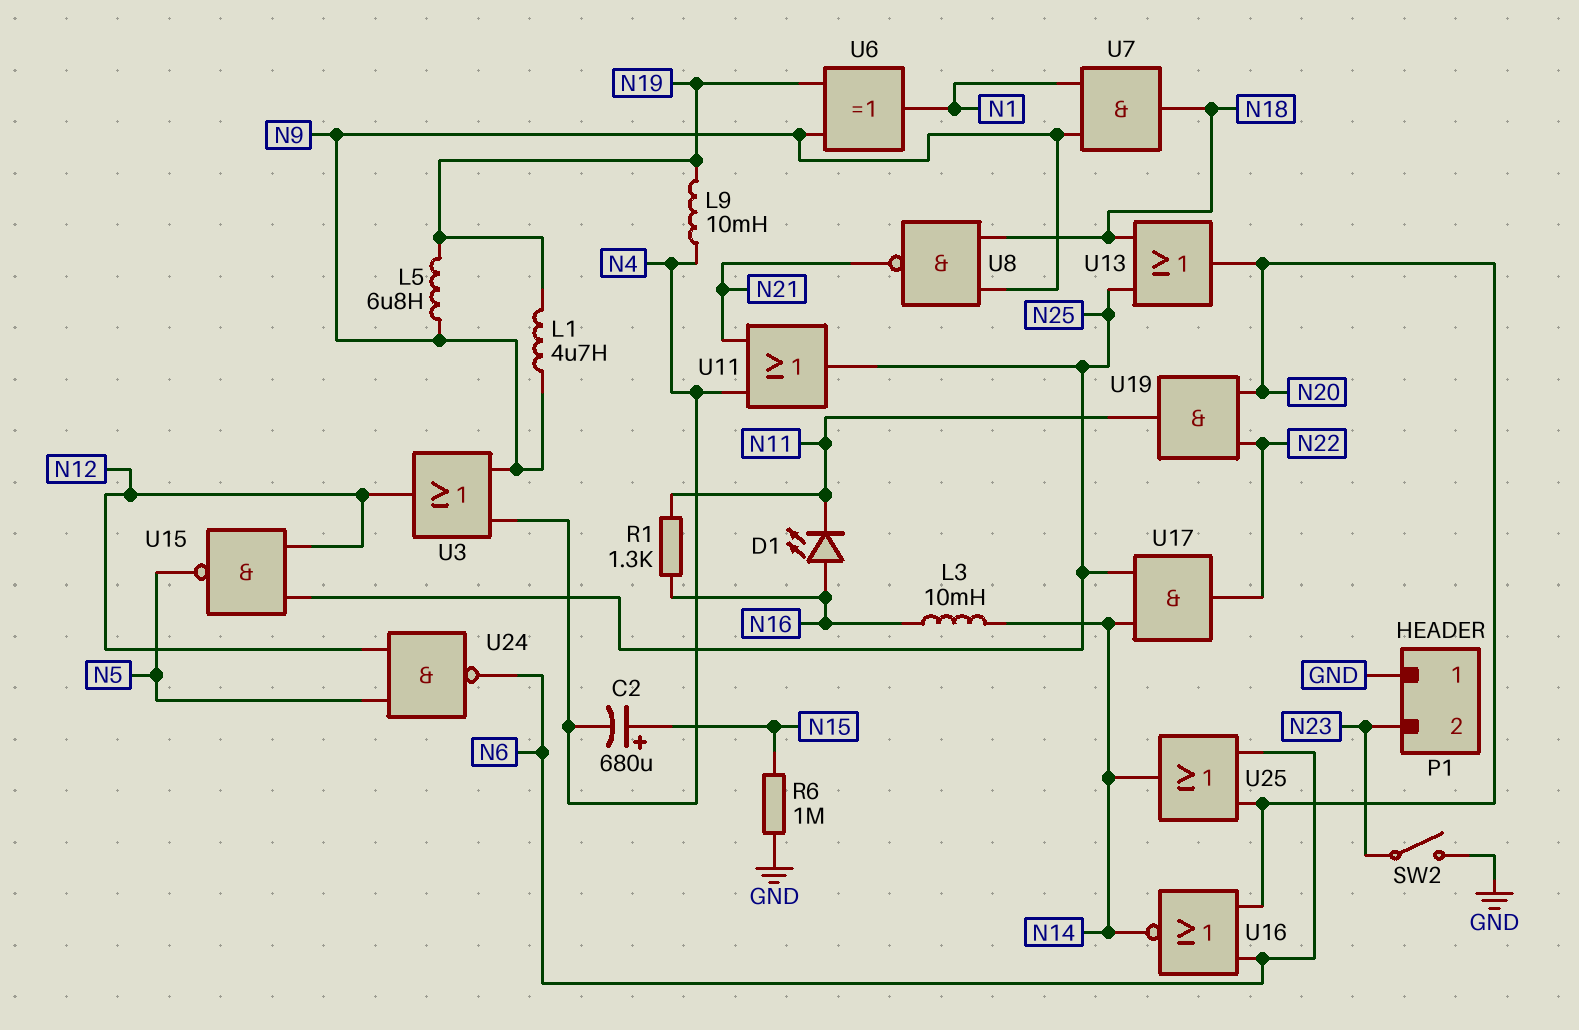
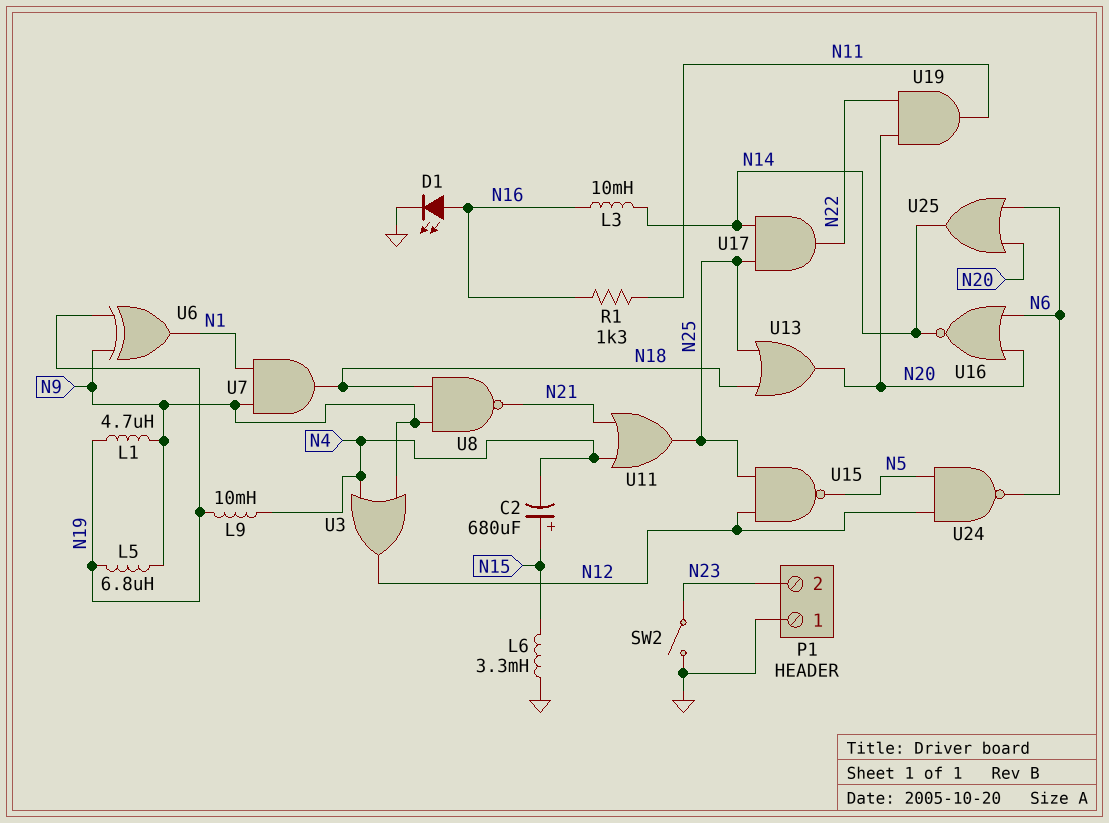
D1: LED (A N16, K N11) -> LED (A N16, K GND)
L6: none -> 3.3mH (GND, N15)
R6: 1M (GND, N15) -> none

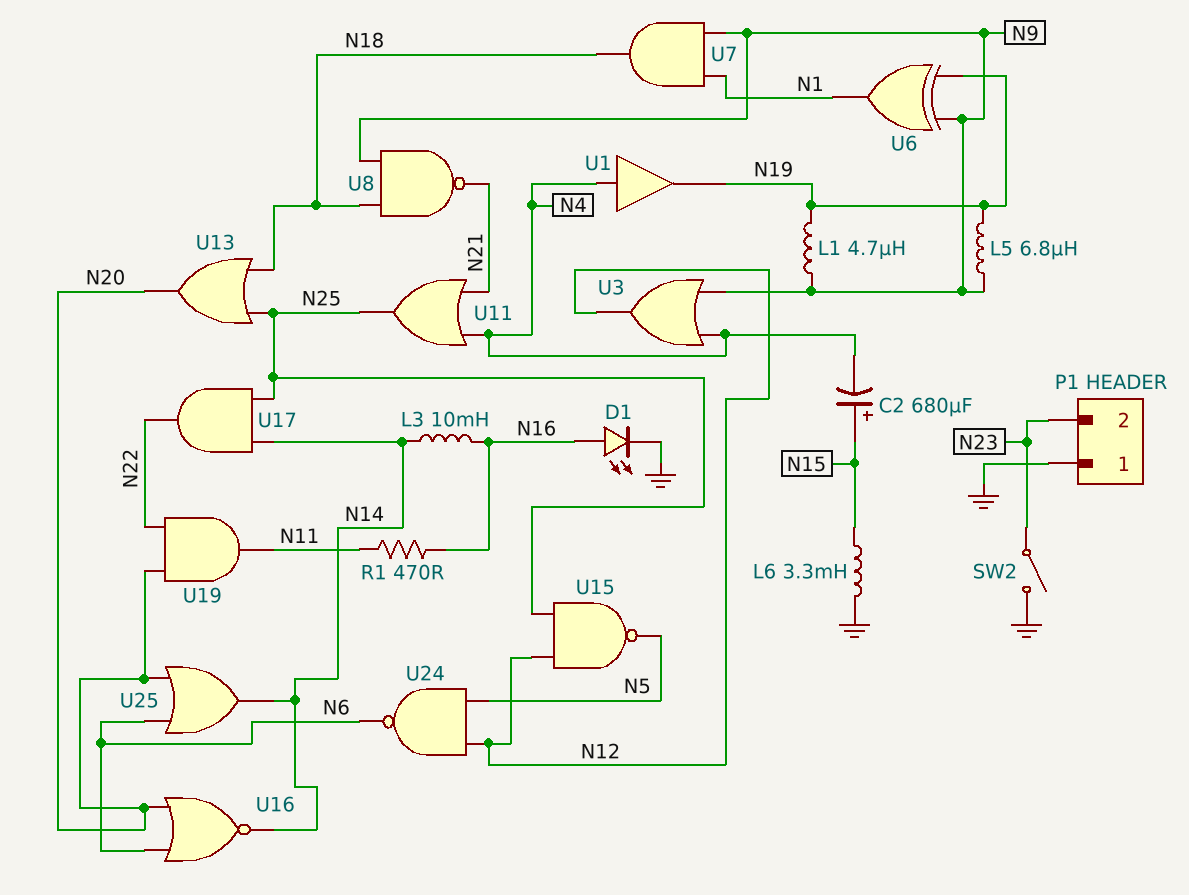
L9: 10mH (N4, N19) -> none
R1: 1.3k (N11, N16) -> 470 (N11, N16)
U1: none -> buffer (in N4, out N19)

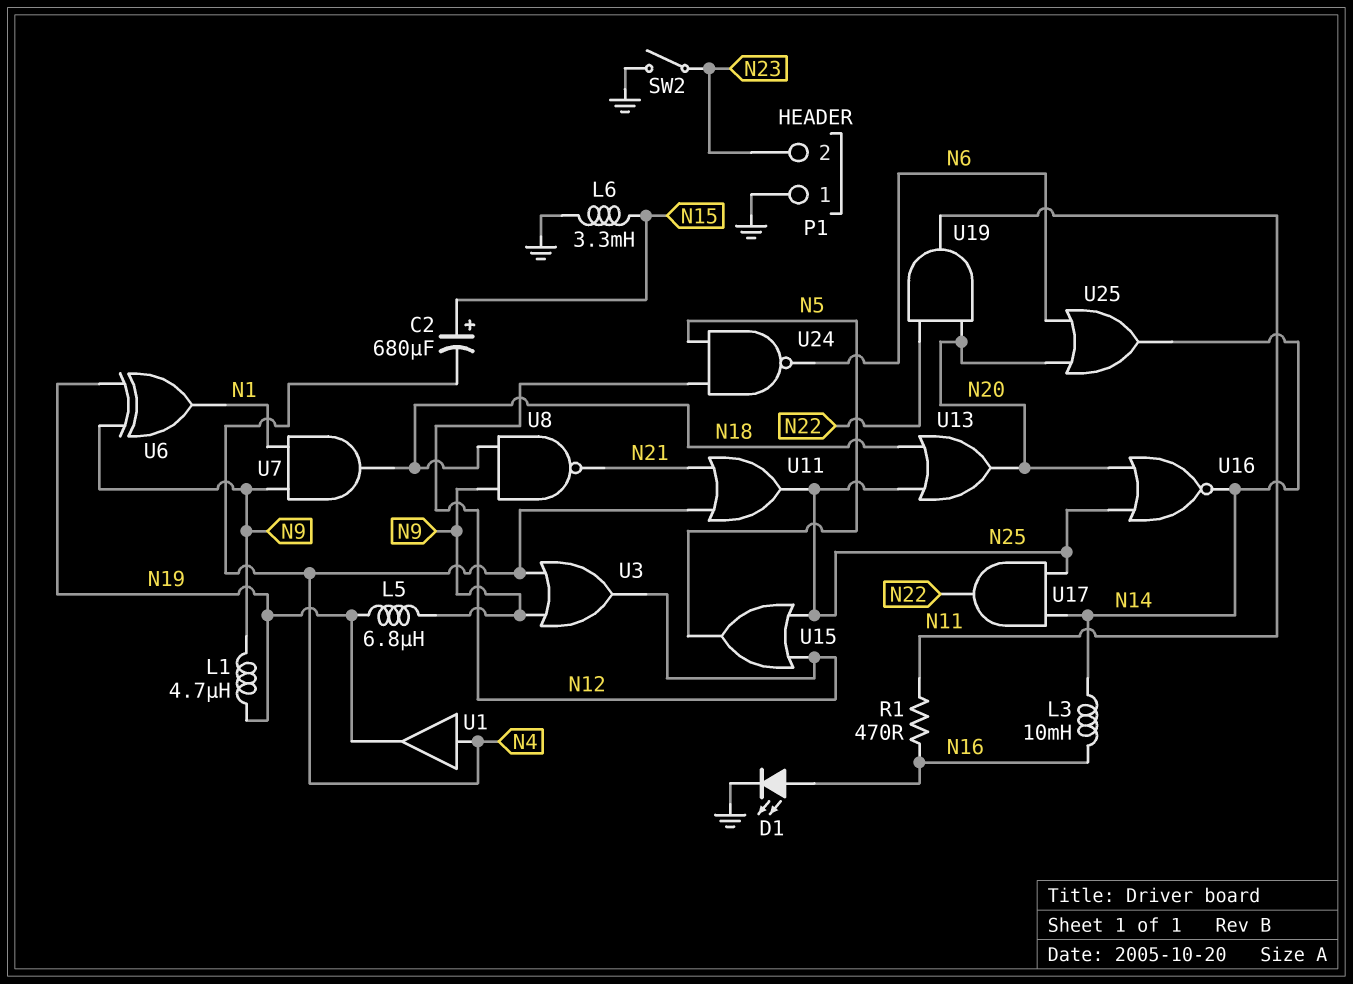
U15: NAND (in N12, in N25, out N5) -> OR (in N12, in N25, out N5)
U16: NOR (in N6, in N20, out N14) -> NOR (in N20, in N25, out N14)

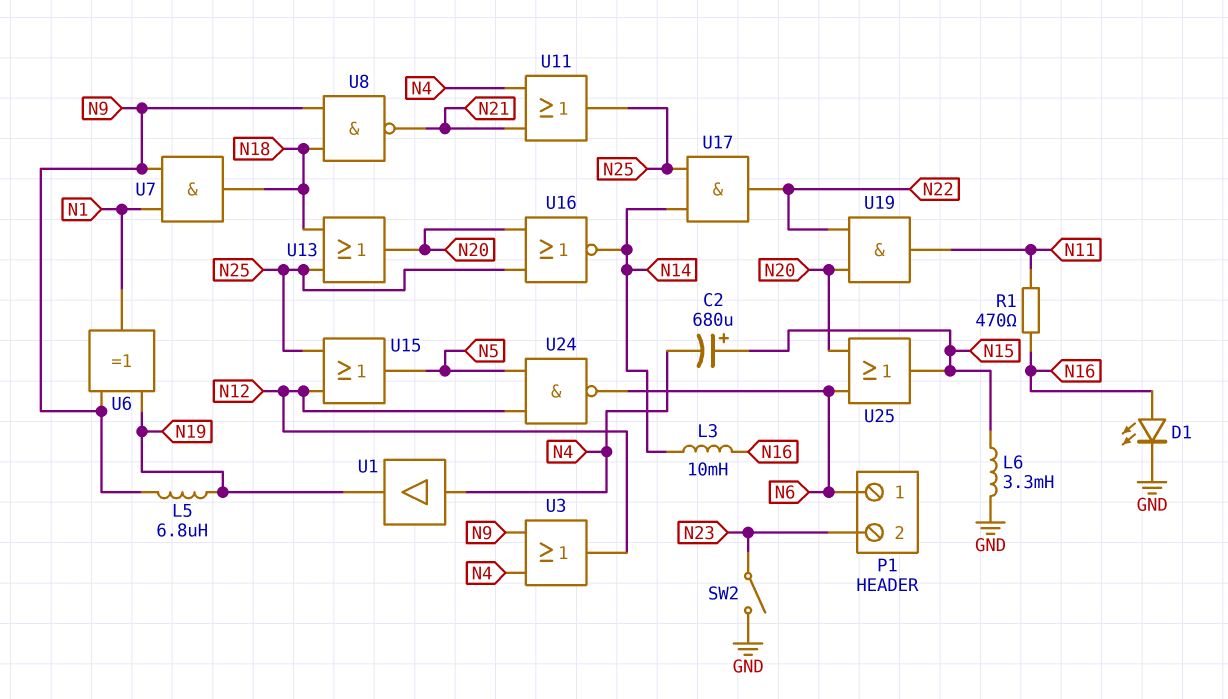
L1: 4.7uH (N9, N19) -> none
P1 pin 1: GND -> N6
U25: OR (in N6, in N20, out N14) -> OR (in N6, in N20, out N15)

